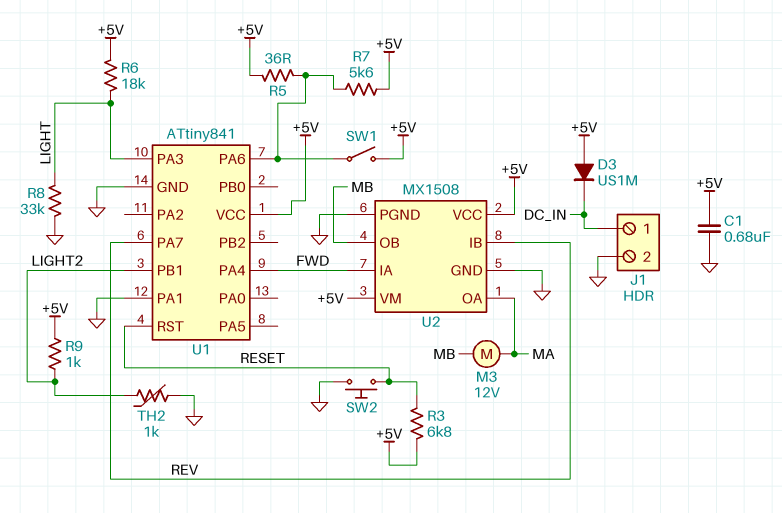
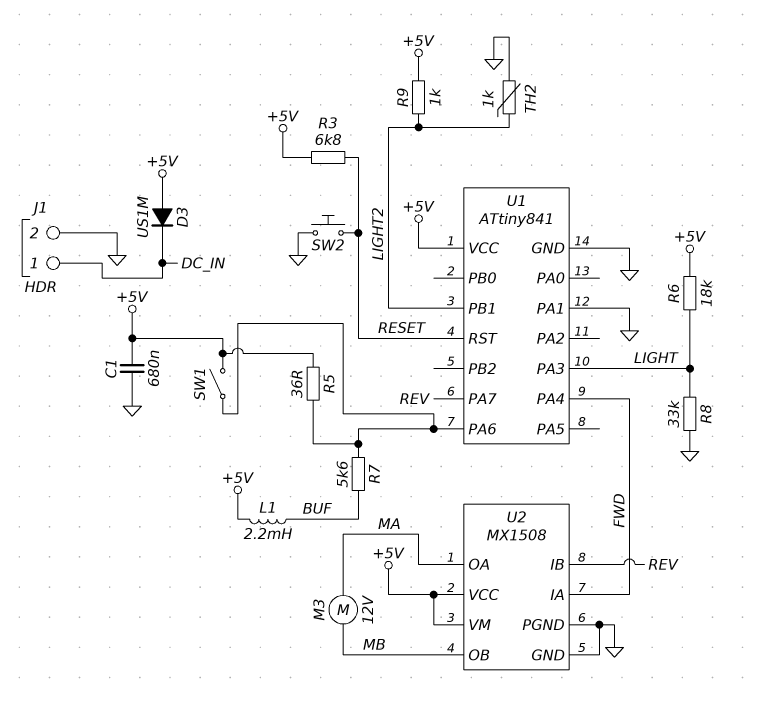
L1: none -> 2.2mH (+5V, BUF)
R7: 5.6k (+5V, U1/PA6) -> 5.6k (BUF, U1/PA6)

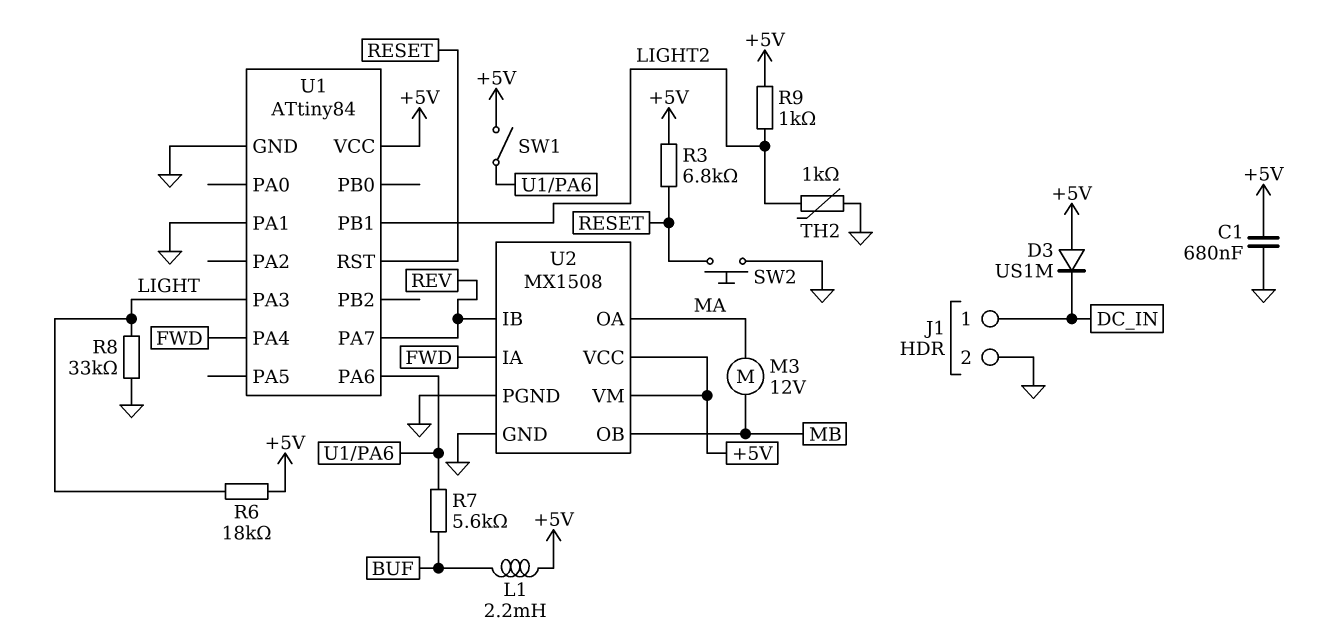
R5: 36 (+5V, U1/PA6) -> none
U1: ATtiny841 -> ATtiny84

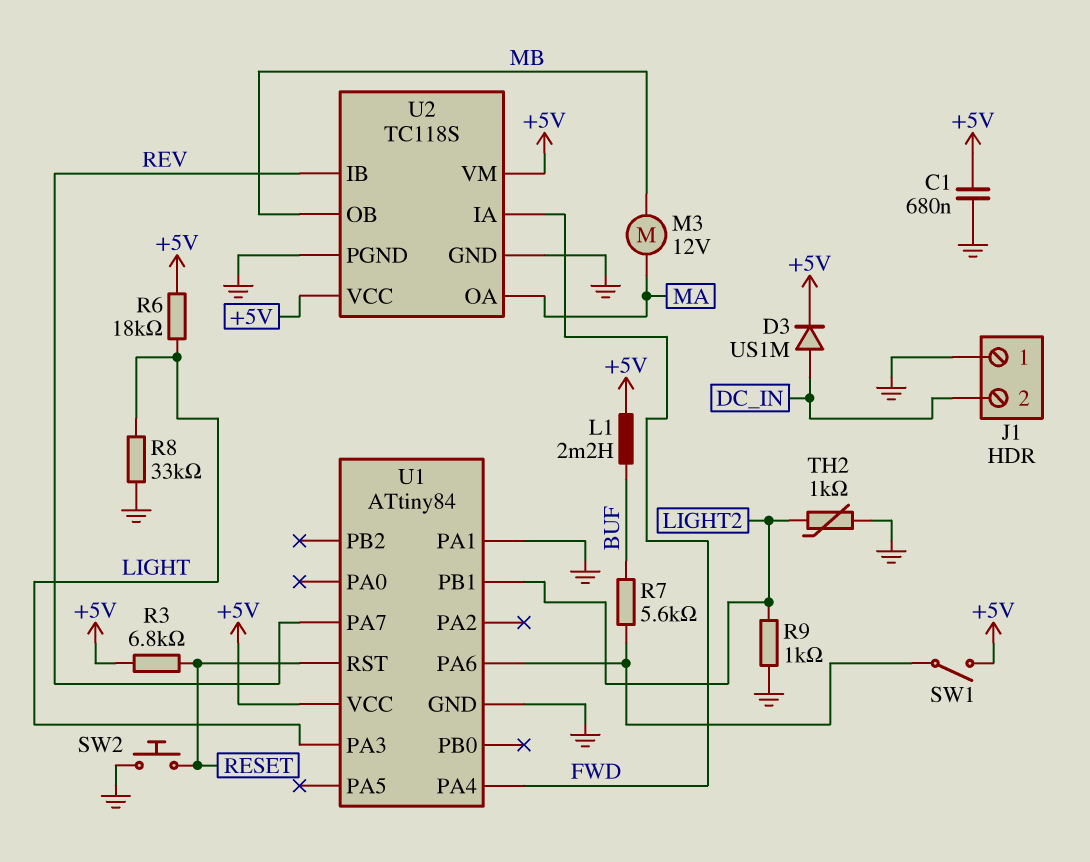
D3: diode US1M (A +5V, K DC_IN) -> diode US1M (A DC_IN, K +5V)
J1 pin 1: DC_IN -> GND
J1 pin 2: GND -> DC_IN
R9: 1k (+5V, LIGHT2) -> 1k (GND, LIGHT2)
U2: MX1508 -> TC118S

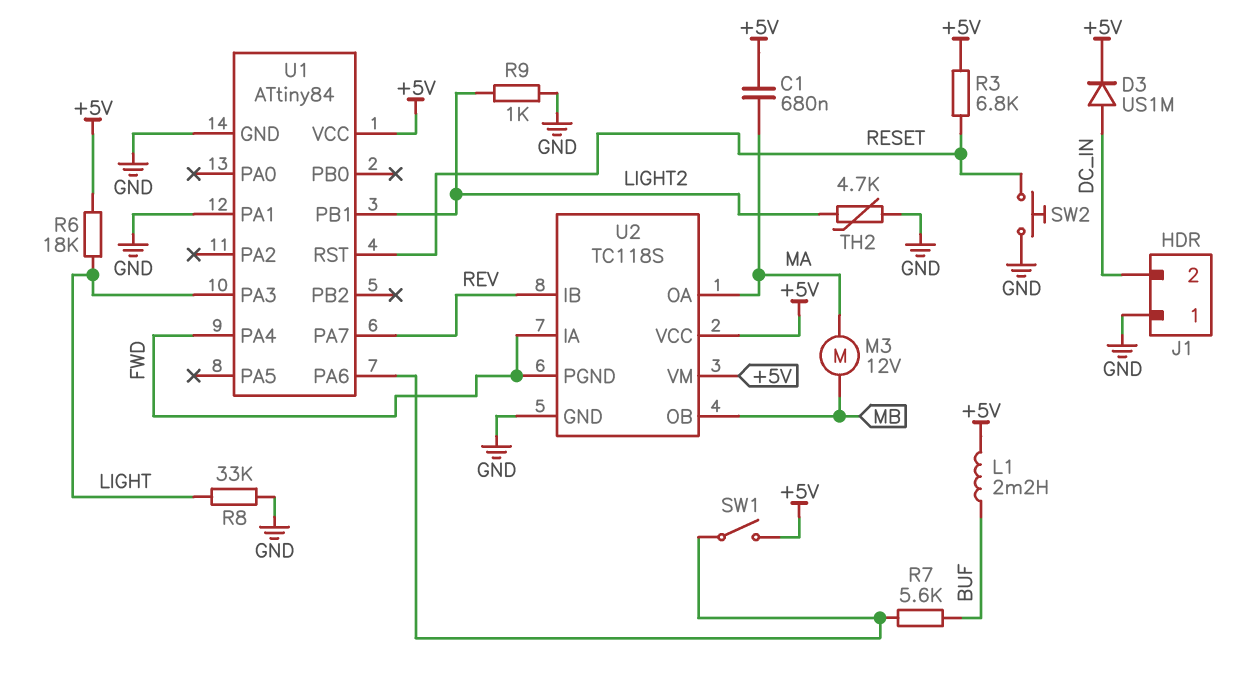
C1: 680nF (+5V, GND) -> 680nF (+5V, MA)
TH2: 1k (GND, LIGHT2) -> 4.7k (GND, LIGHT2)
U2 pin PGND: GND -> FWD

